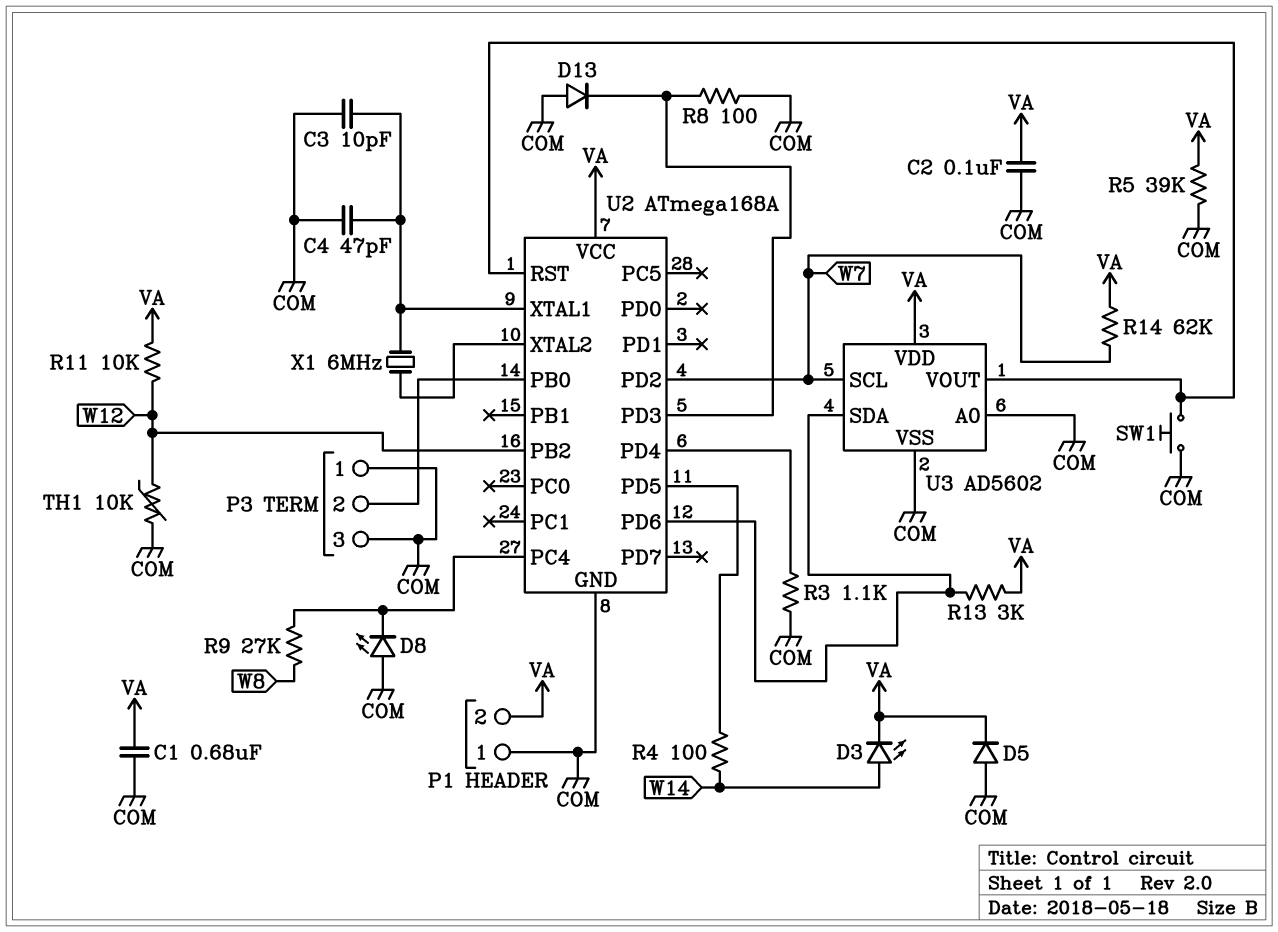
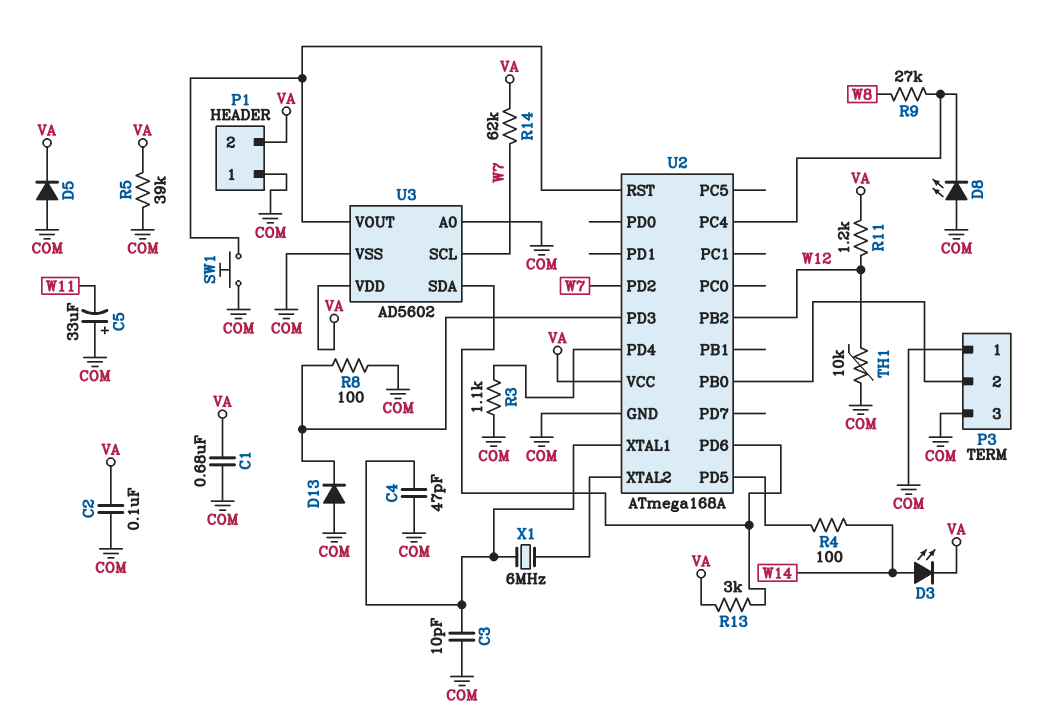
C5: none -> 33uF (plus COM, minus W11)
R11: 10k (VA, W12) -> 1.2k (VA, W12)

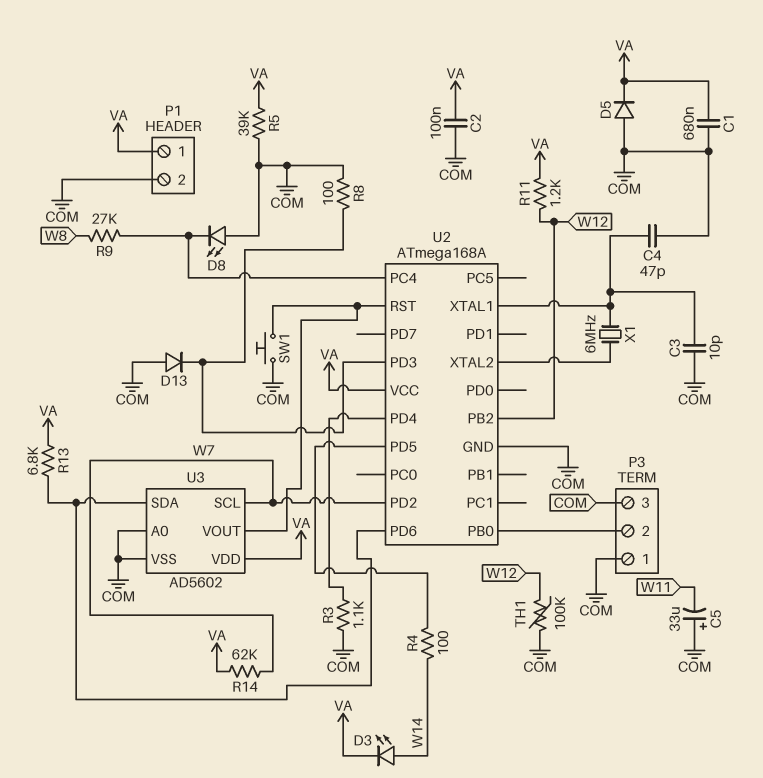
P1 pin 1: COM -> VA
P1 pin 2: VA -> COM
R13: 3k (U2/PD6, VA) -> 6.8k (U2/PD6, VA)
TH1: 10k (COM, W12) -> 100k (COM, W12)

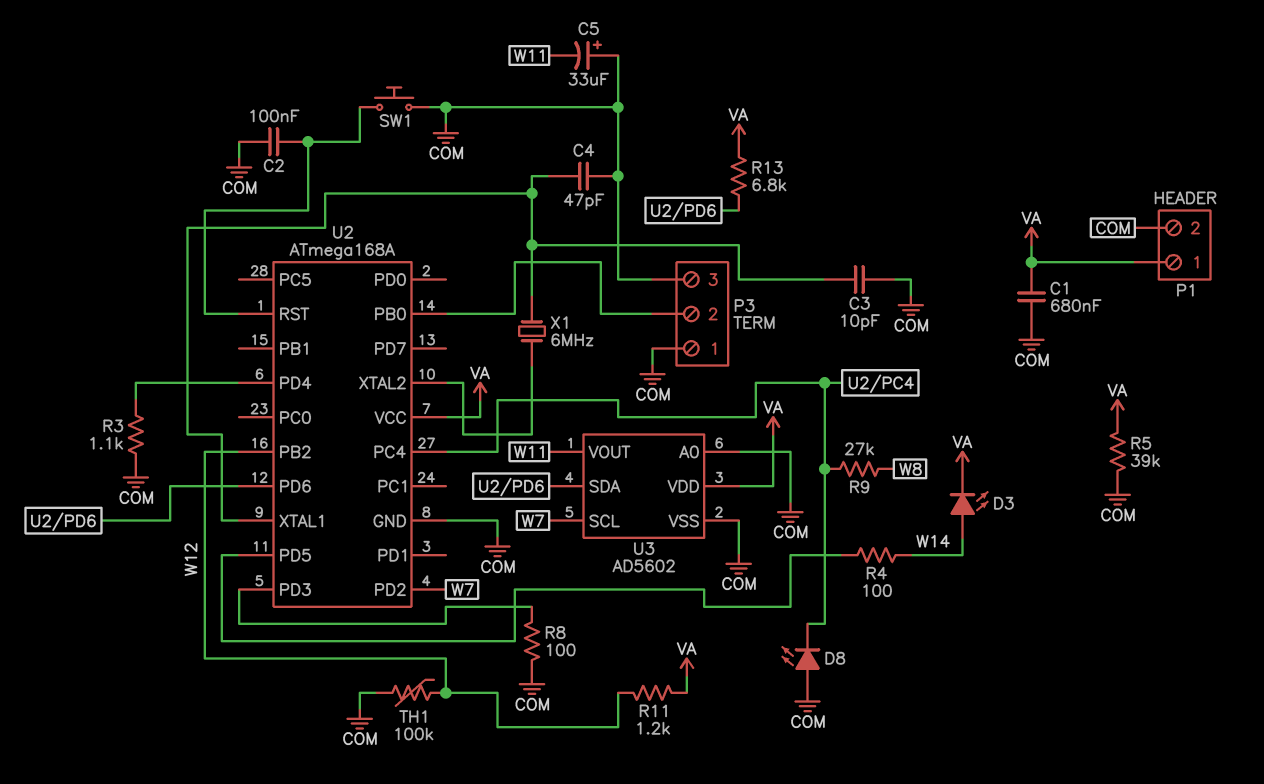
C2: 100nF (COM, VA) -> 100nF (COM, U2/RST)
D5: diode (A COM, K VA) -> none
D13: diode (A COM, K U2/PD3) -> none
R14: 62k (VA, W7) -> none
U3 pin VOUT: U2/RST -> W11

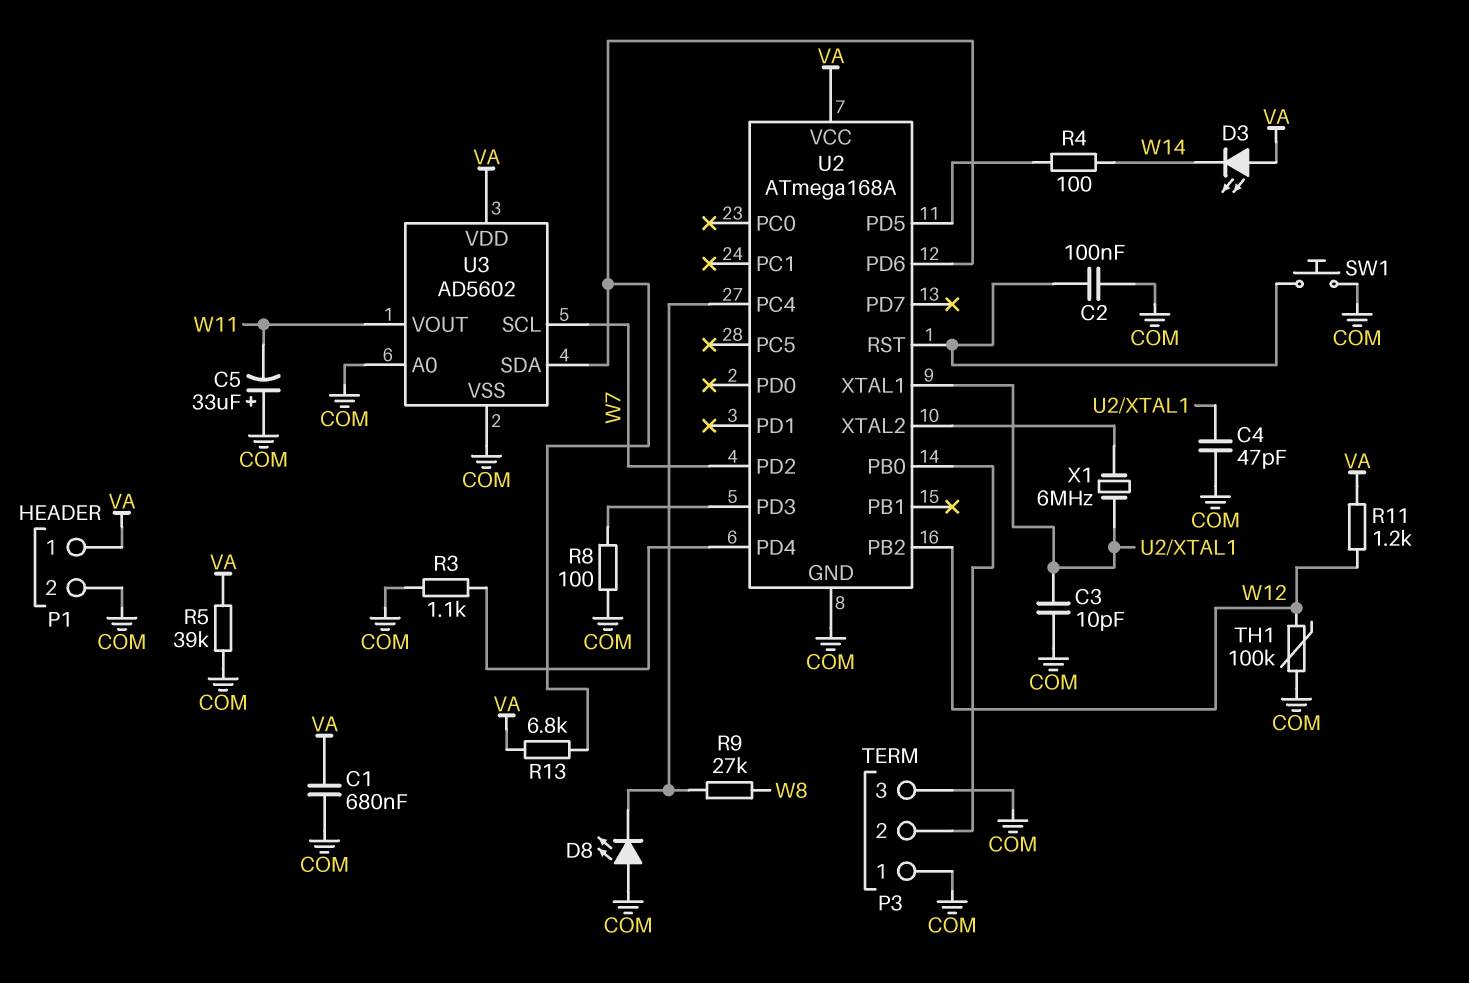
D3: LED (A W14, K VA) -> LED (A VA, K W14)

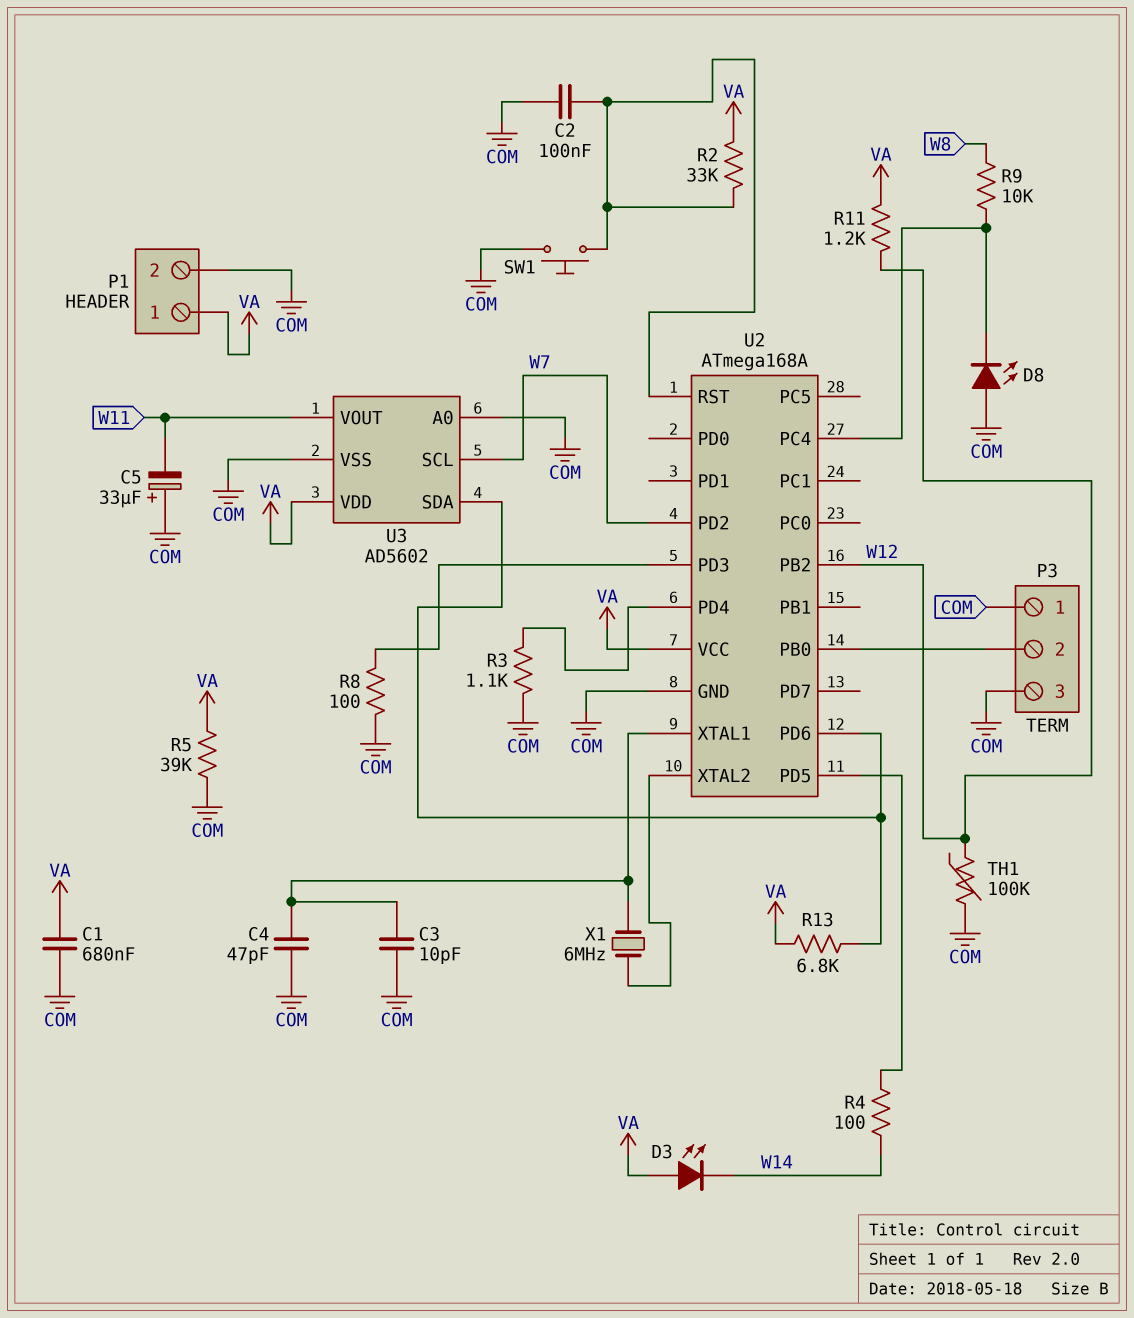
R2: none -> 33k (U2/RST, VA)
R9: 27k (U2/PC4, W8) -> 10k (U2/PC4, W8)

